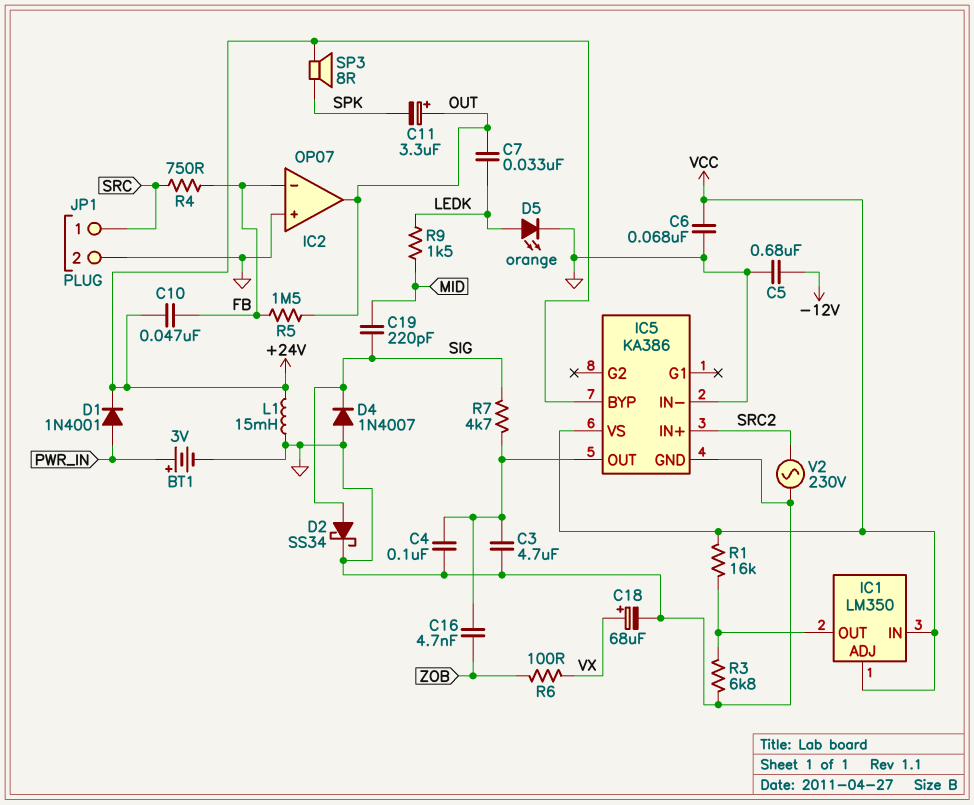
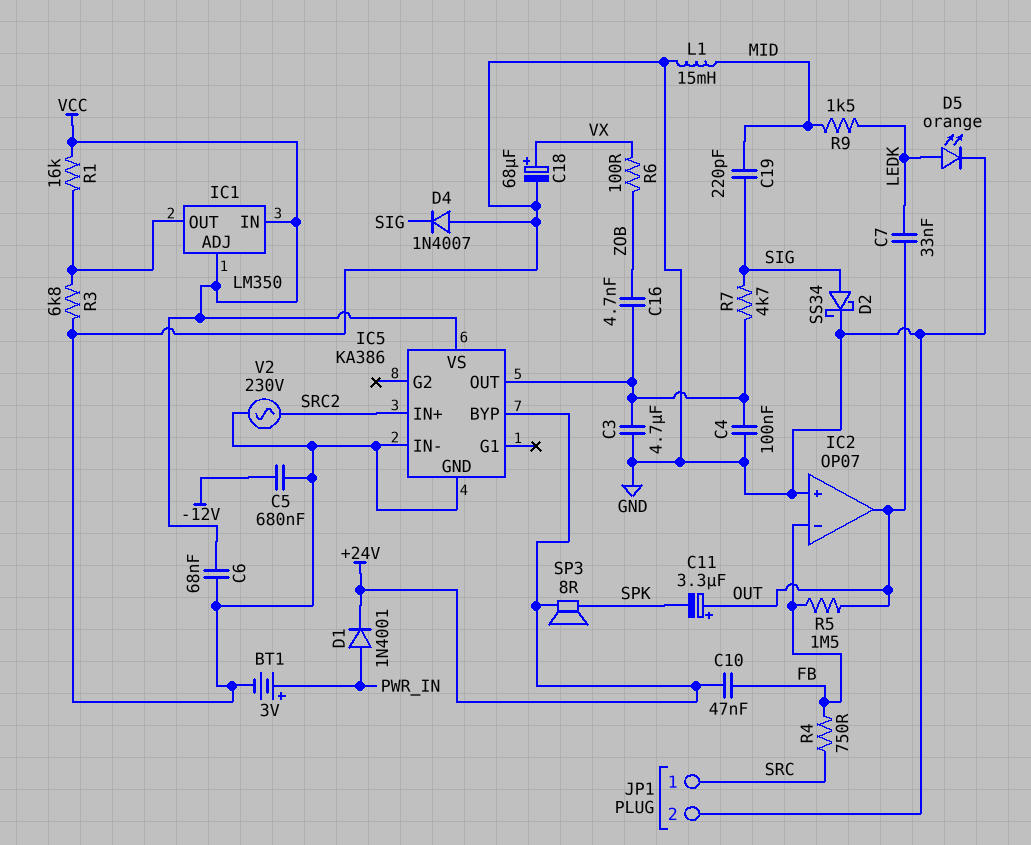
L1: 15mH (+24V, GND) -> 15mH (GND, MID)

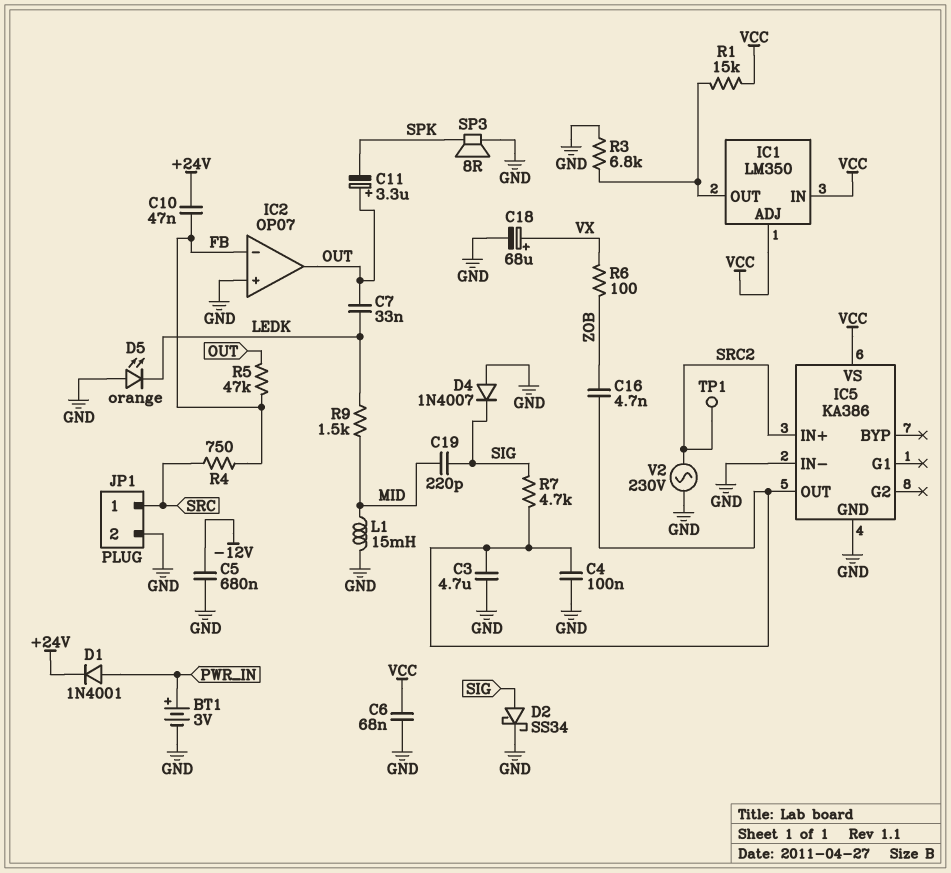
D5: LED orange (A LEDK, K GND) -> LED orange (A GND, K LEDK)
IC5 pin BYP: +24V -> none
R1: 16k (IC1/OUT, VCC) -> 15k (IC1/OUT, VCC)
R5: 1.5M (FB, OUT) -> 47k (FB, OUT)
SP3: speaker 8R (+24V, SPK) -> speaker 8R (GND, SPK)
TP1: none -> test point (SRC2)

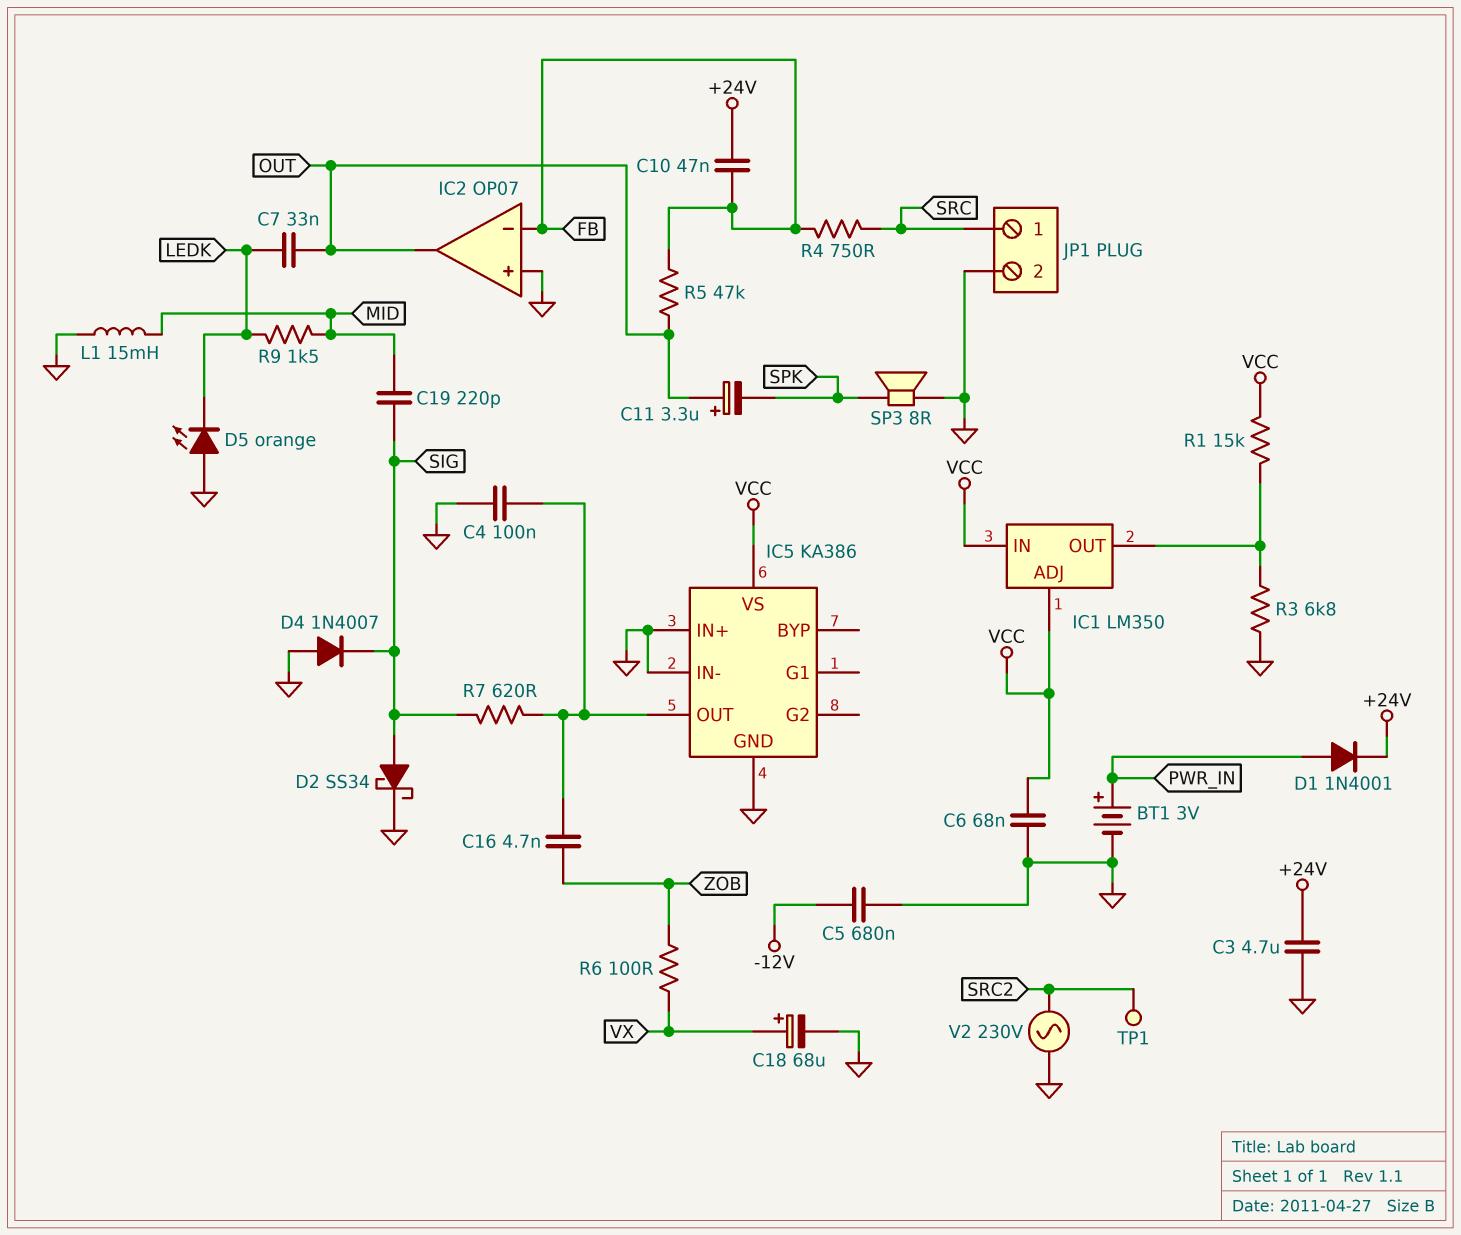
C3: 4.7uF (GND, IC5/OUT) -> 4.7uF (+24V, GND)
IC5 pin IN+: SRC2 -> GND
R7: 4.7k (IC5/OUT, SIG) -> 620 (IC5/OUT, SIG)

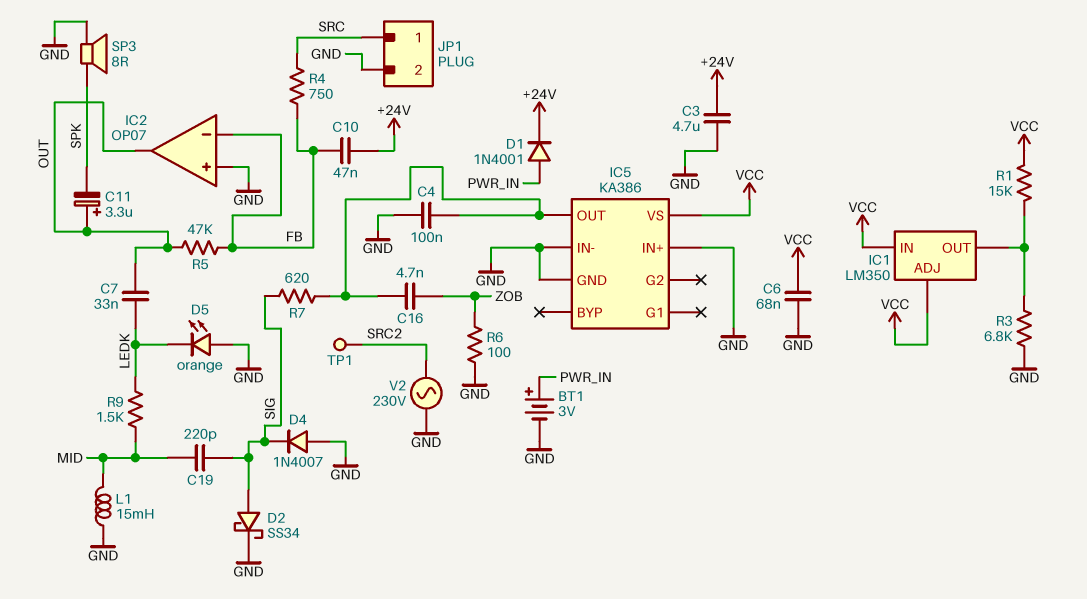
C5: 680nF (-12V, GND) -> none
C18: 68uF (plus VX, minus GND) -> none
R6: 100 (VX, ZOB) -> 100 (GND, ZOB)

